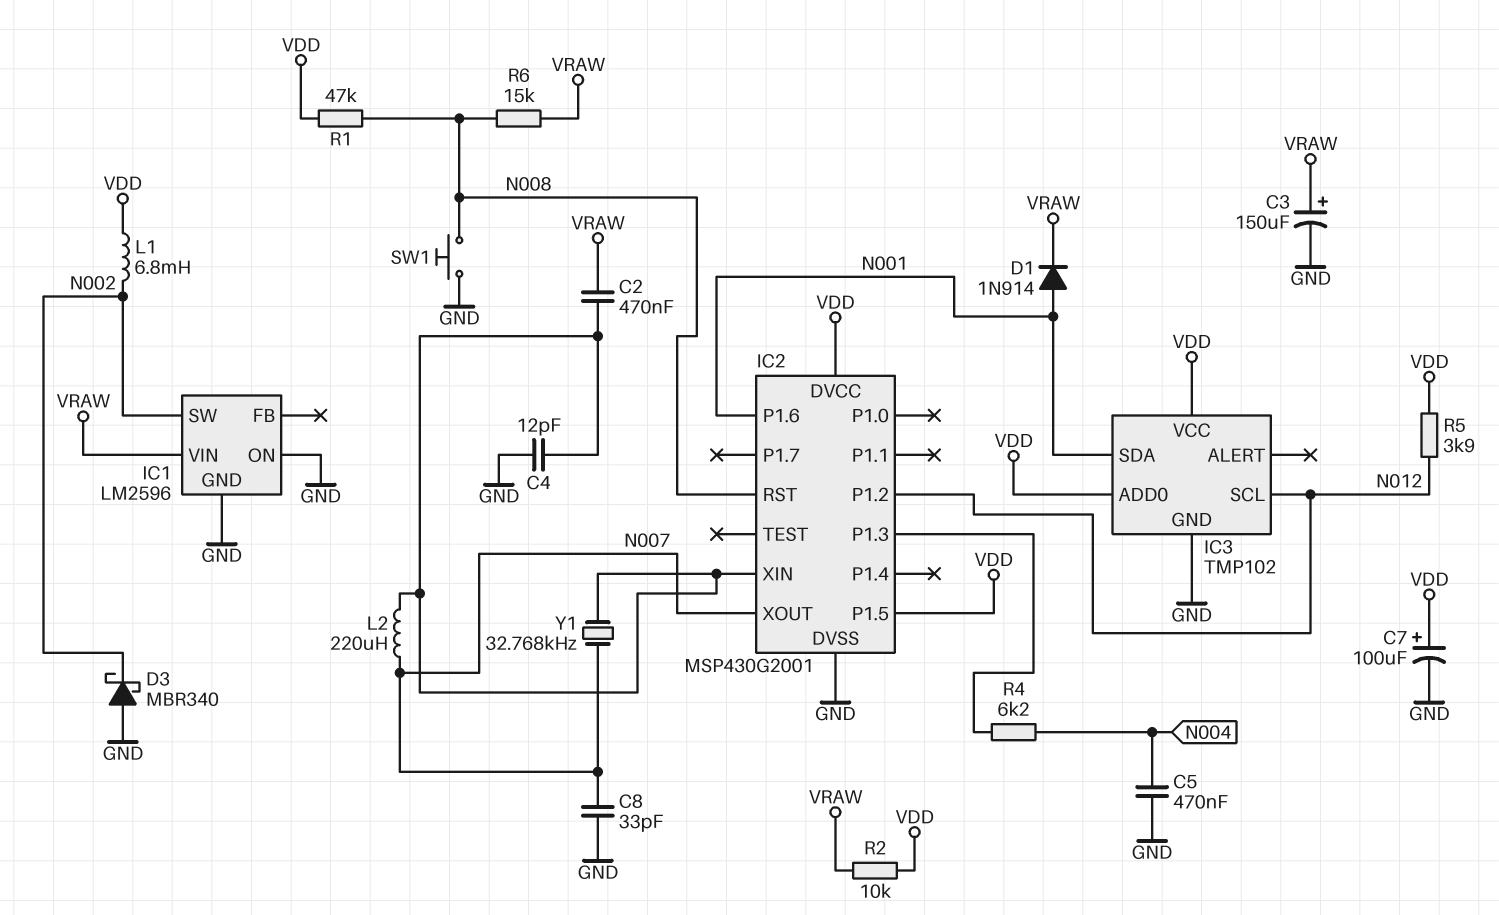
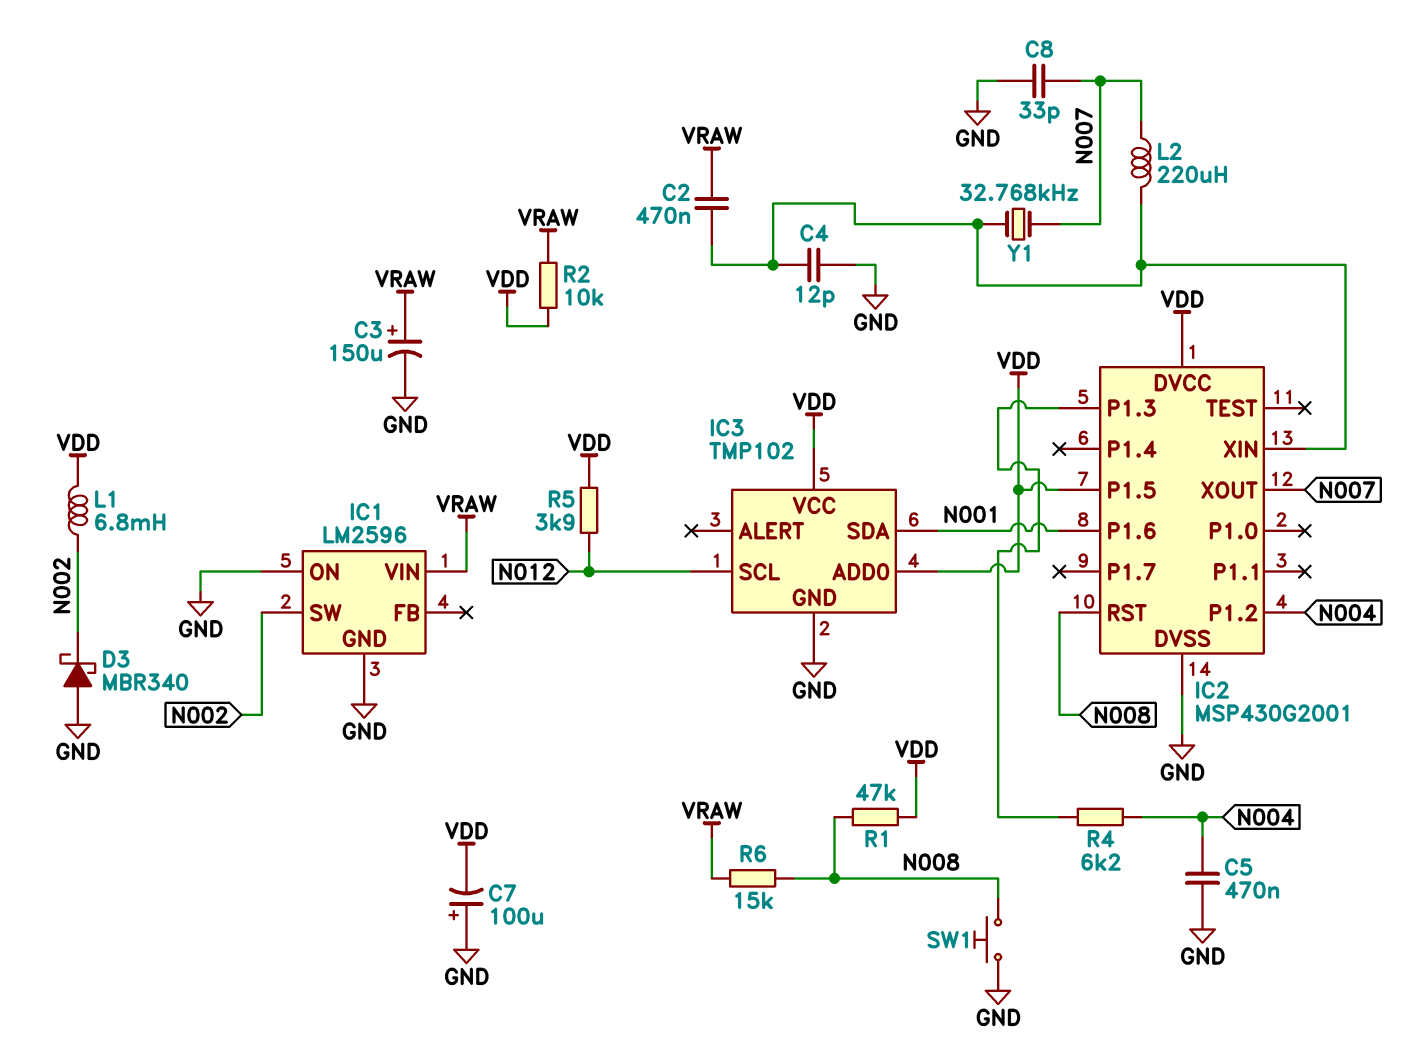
C7: 100uF (plus VDD, minus GND) -> 100uF (plus GND, minus VDD)
D1: diode 1N914 (A N001, K VRAW) -> none
IC2 pin P1.2: N012 -> N004

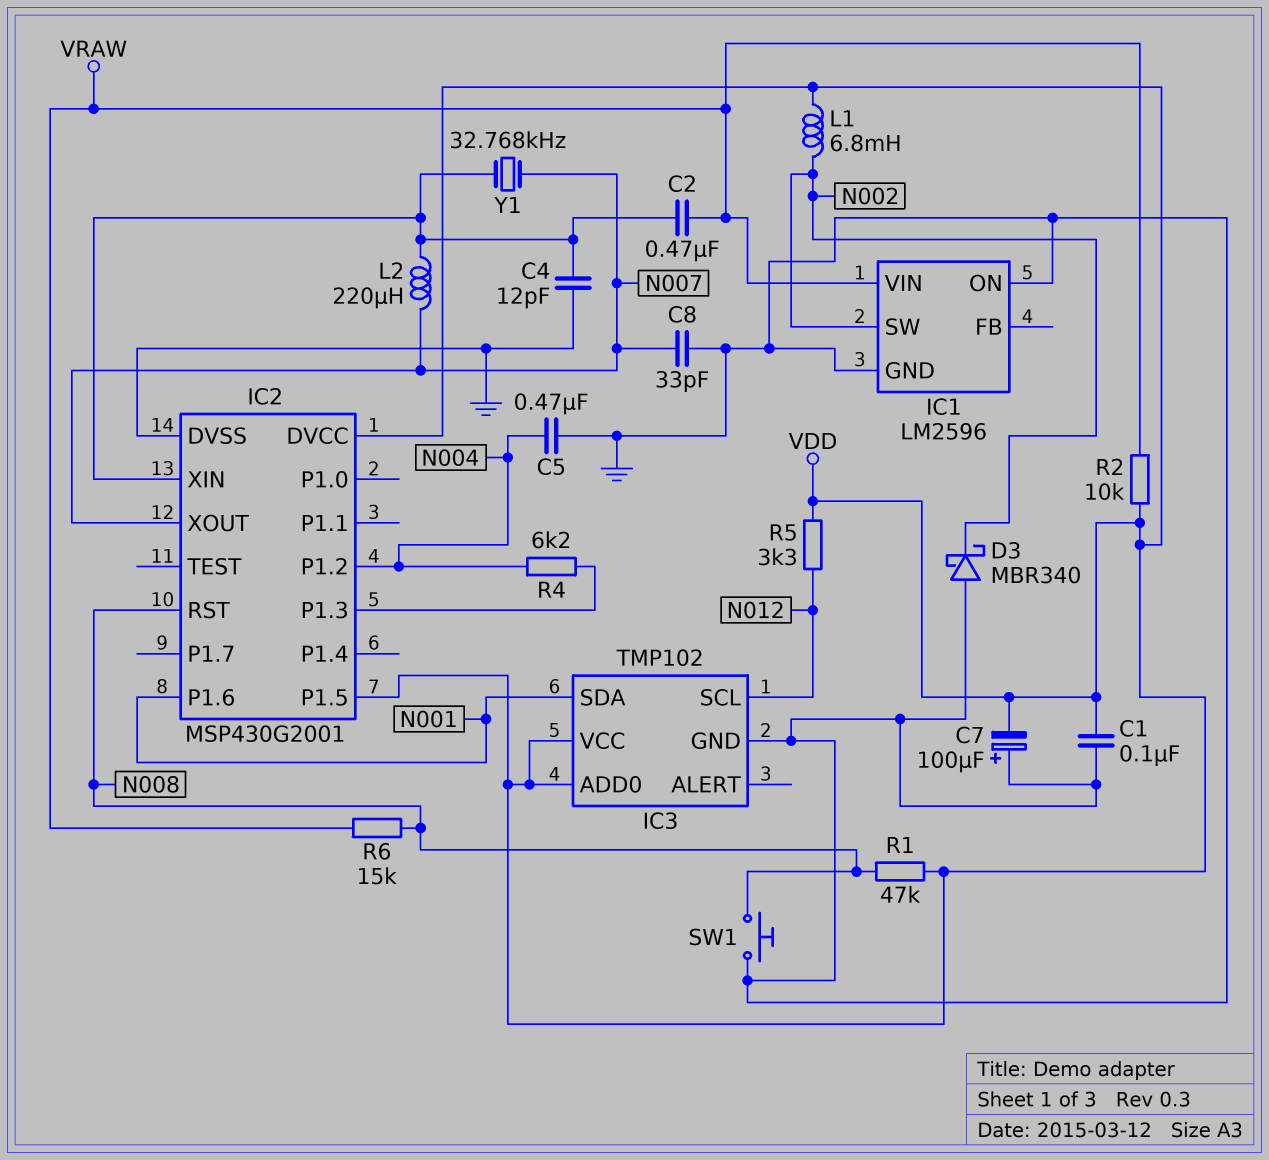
C1: none -> 100nF (GND, VDD)
C3: 150uF (plus VRAW, minus GND) -> none
R5: 3.9k (N012, VDD) -> 3.3k (N012, VDD)

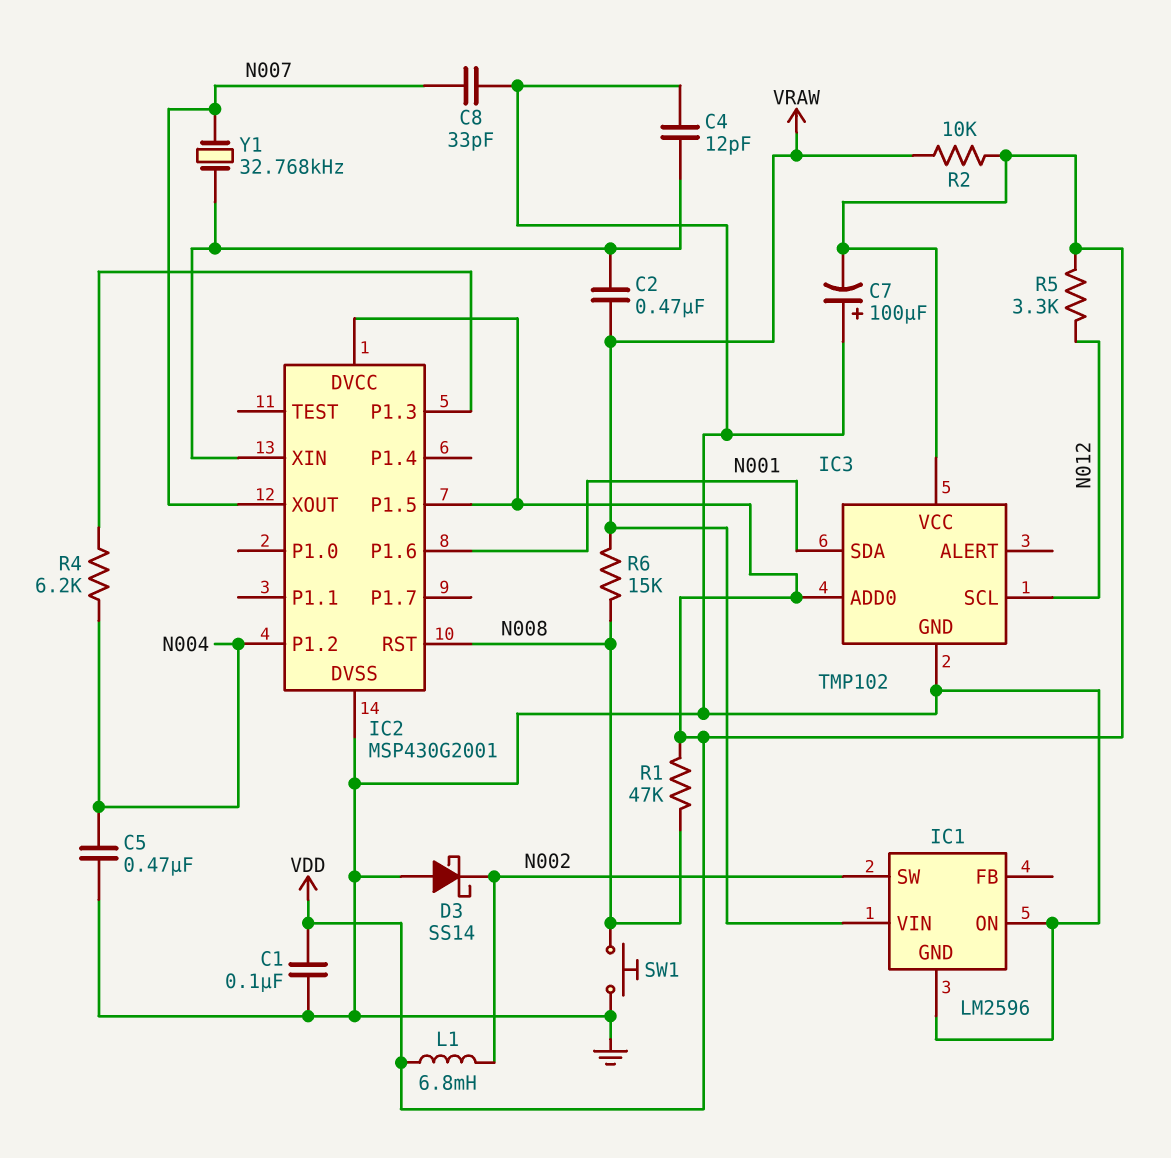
D3: schottky MBR340 (A GND, K N002) -> schottky SS14 (A GND, K N002)
L2: 220uH (IC2/XIN, N007) -> none

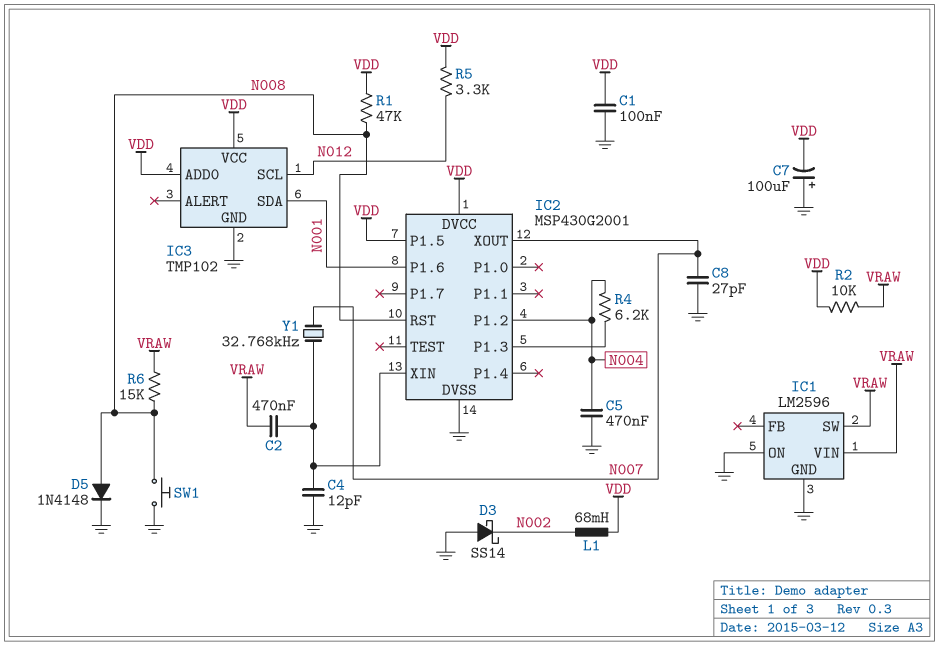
C8: 33pF (GND, N007) -> 27pF (GND, N007)
D5: none -> diode 1N4148 (A N008, K GND)
IC1 pin SW: N002 -> VRAW
L1: 6.8mH (N002, VDD) -> 68mH (N002, VDD)

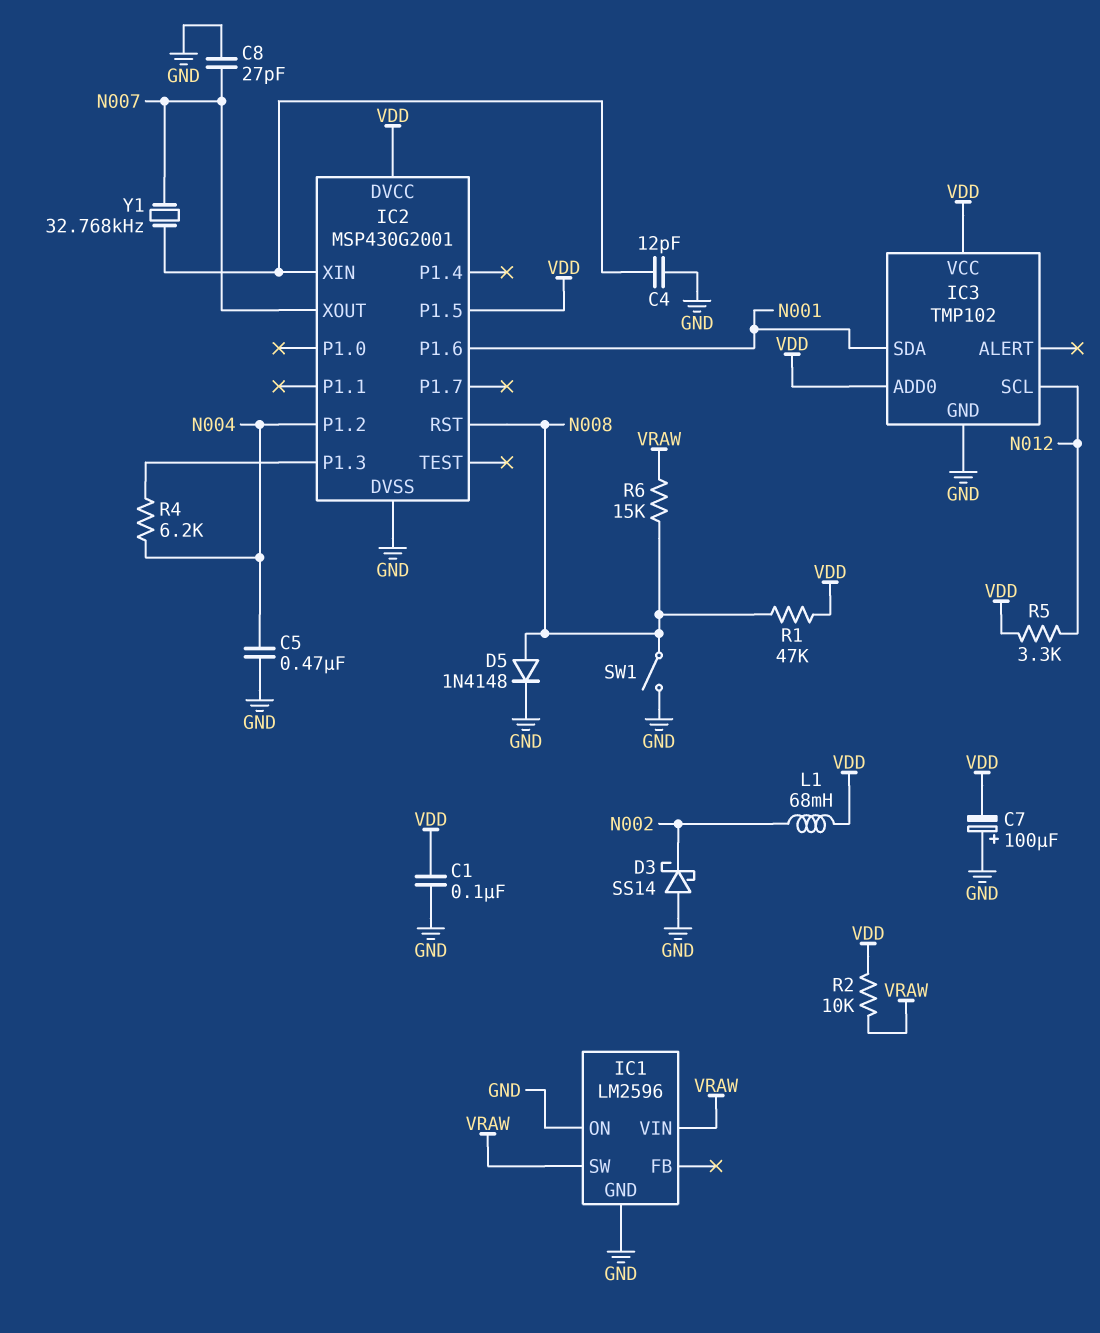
C2: 470nF (IC2/XIN, VRAW) -> none
SW1: button (GND, N008) -> switch (GND, N008)

